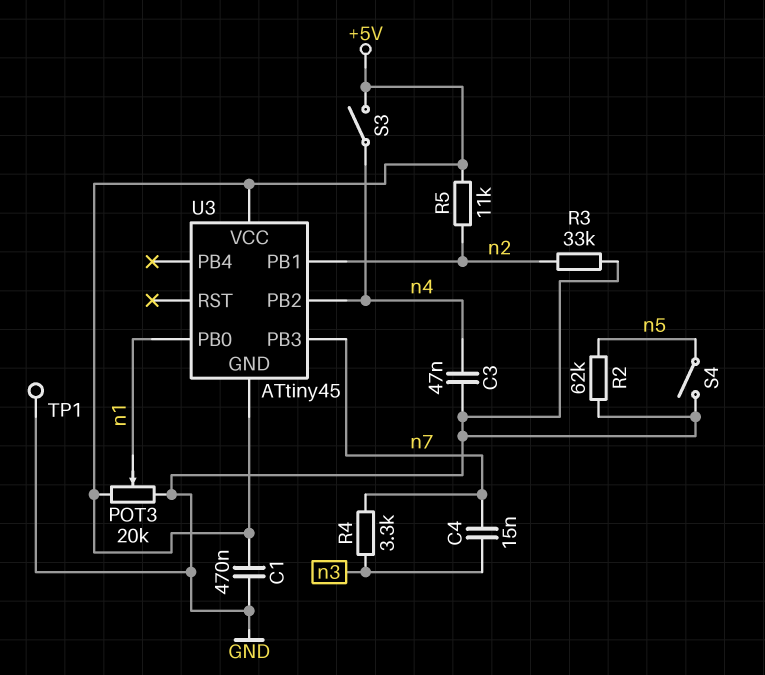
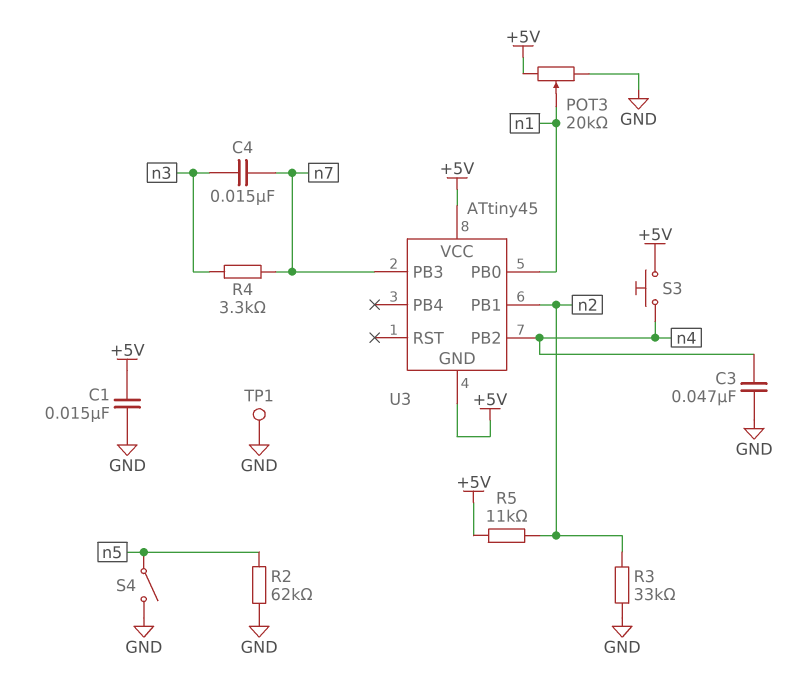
C1: 470nF (+5V, GND) -> 15nF (+5V, GND)
S3: switch (+5V, n4) -> button (+5V, n4)

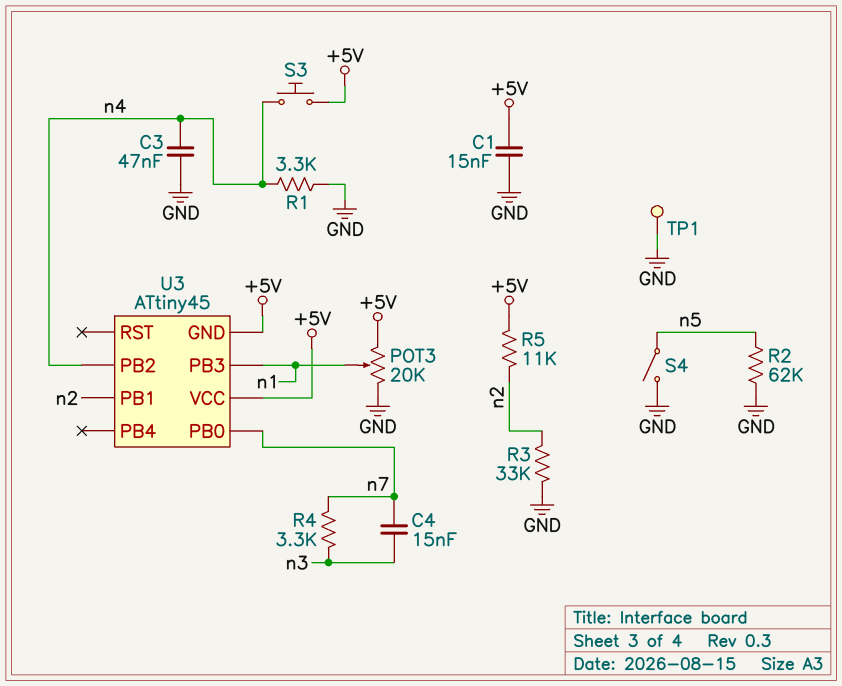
R1: none -> 3.3k (GND, n4)
U3 pin PB0: n1 -> n7
U3 pin PB3: n7 -> n1

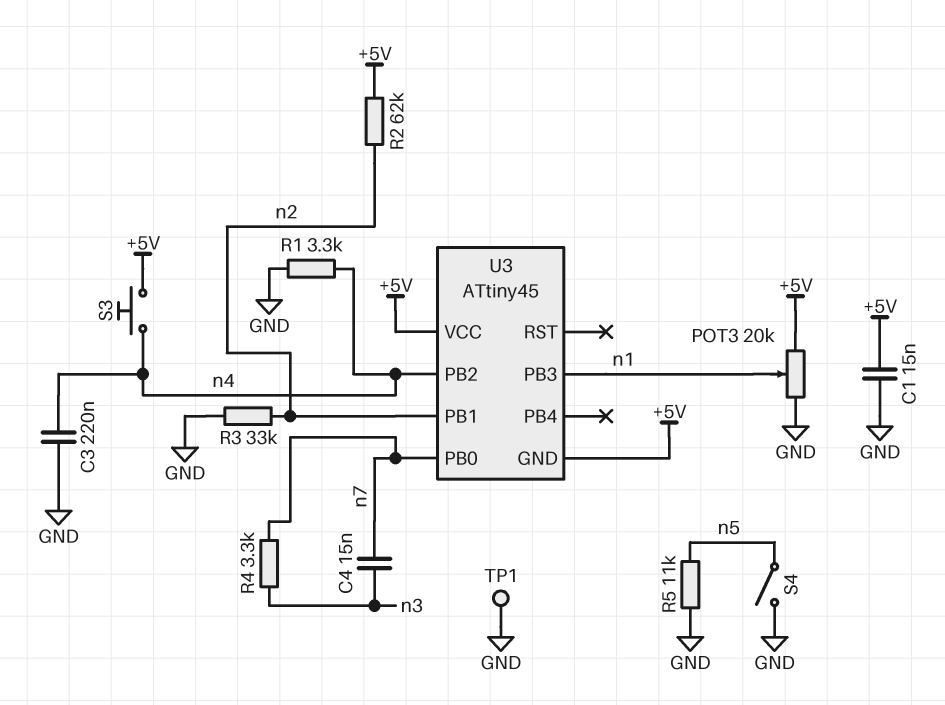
C3: 47nF (GND, n4) -> 220nF (GND, n4)
R2: 62k (GND, n5) -> 62k (+5V, n2)
R5: 11k (+5V, n2) -> 11k (GND, n5)

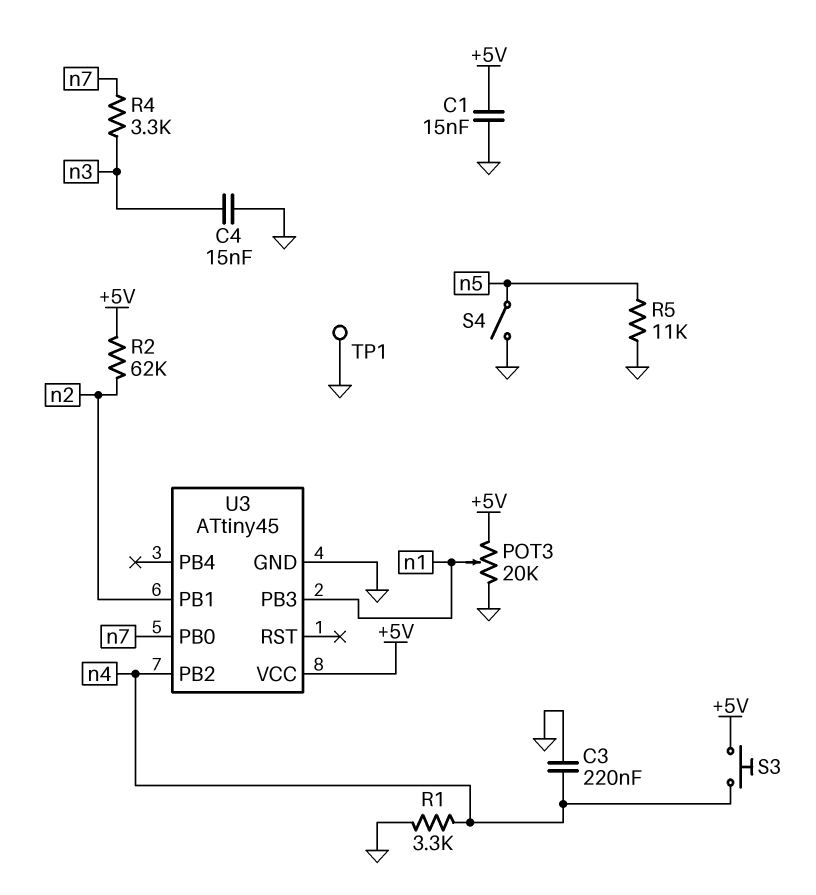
C4: 15nF (n3, n7) -> 15nF (GND, n3)
R3: 33k (GND, n2) -> none
U3 pin GND: +5V -> GND

